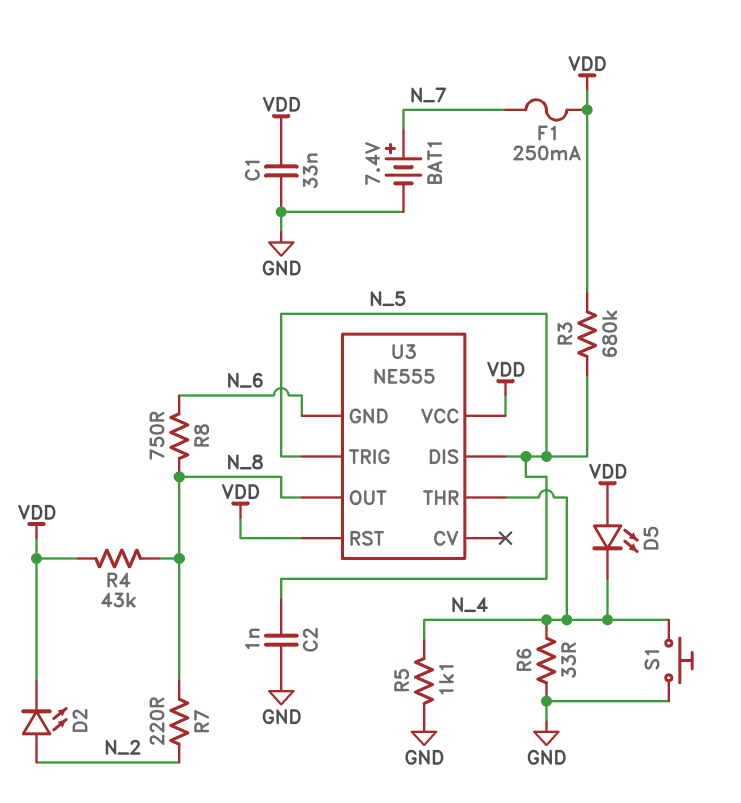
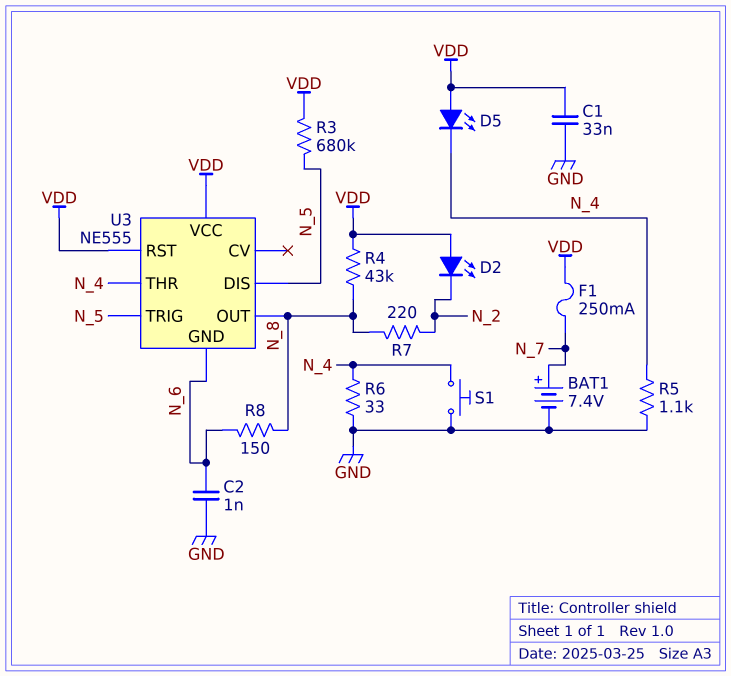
C2: 1nF (GND, N_5) -> 1nF (GND, N_6)
D2: LED (A N_2, K VDD) -> LED (A VDD, K N_2)
R8: 750 (N_6, N_8) -> 150 (N_6, N_8)

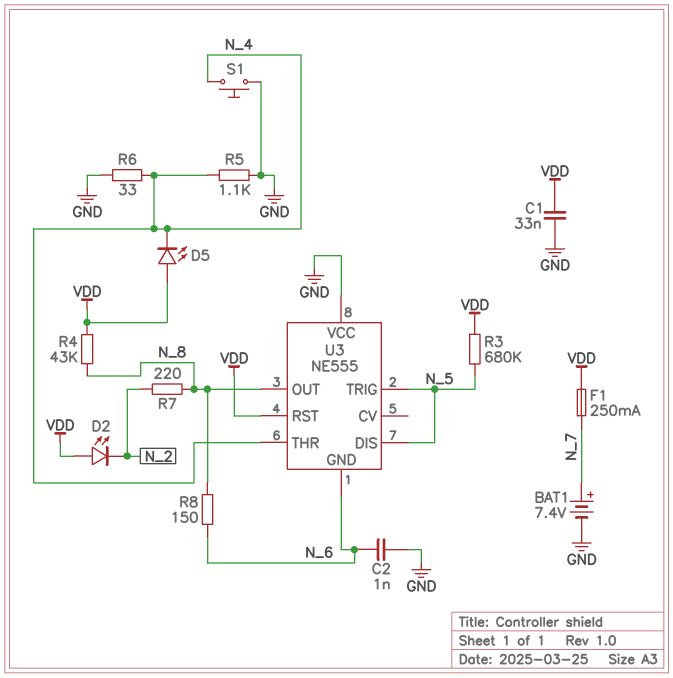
U3 pin VCC: VDD -> GND

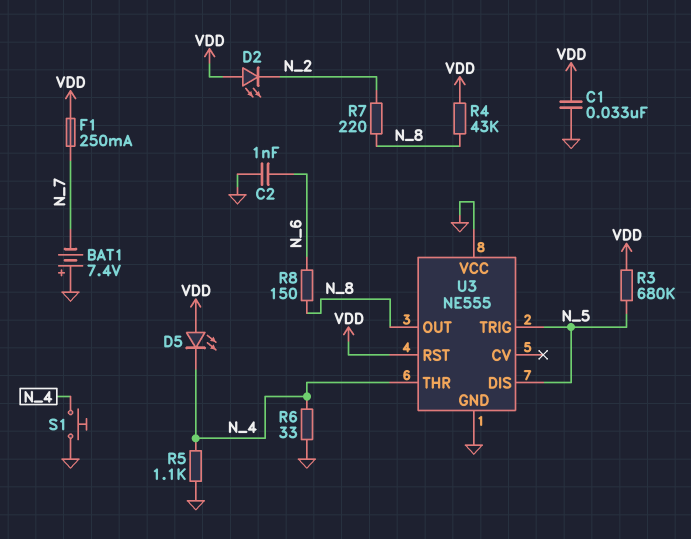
BAT1: 7.4V (plus N_7, minus GND) -> 7.4V (plus GND, minus N_7)
U3 pin GND: N_6 -> GND

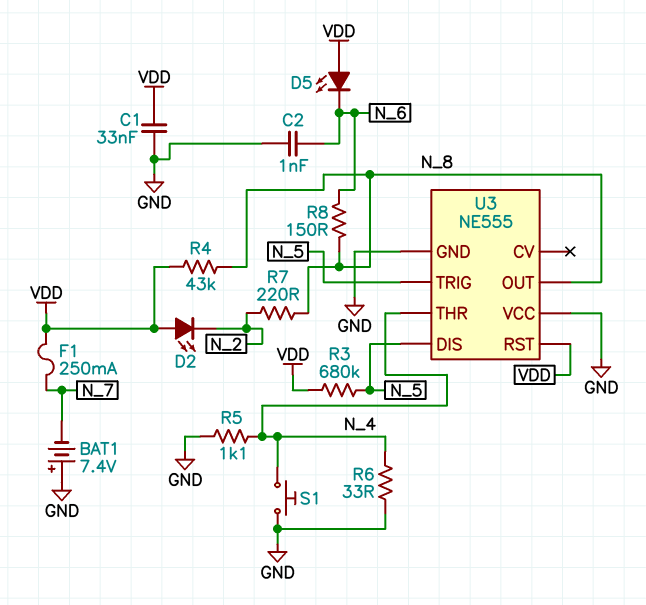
D5: LED (A VDD, K N_4) -> LED (A VDD, K N_6)

